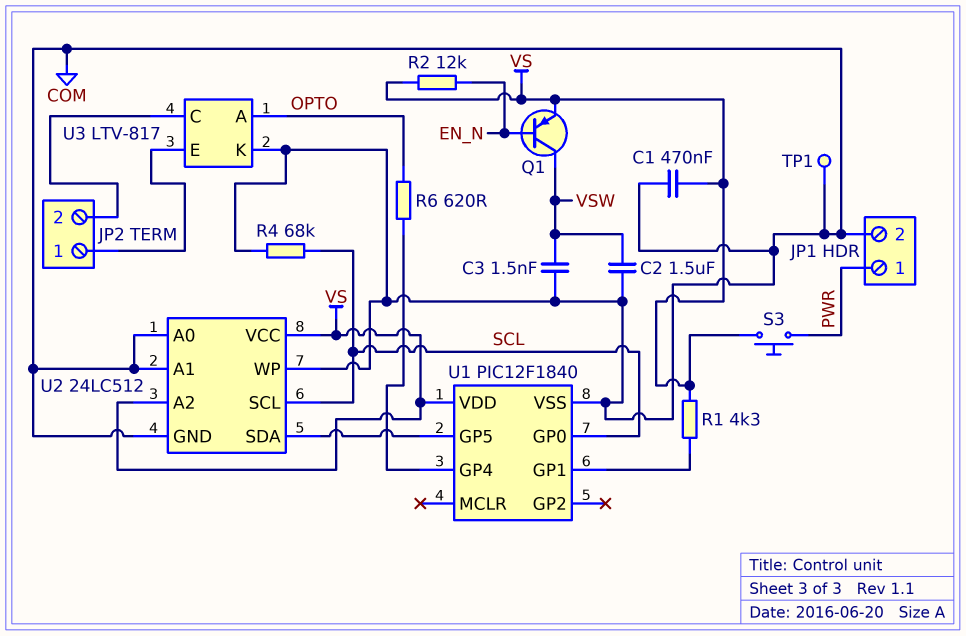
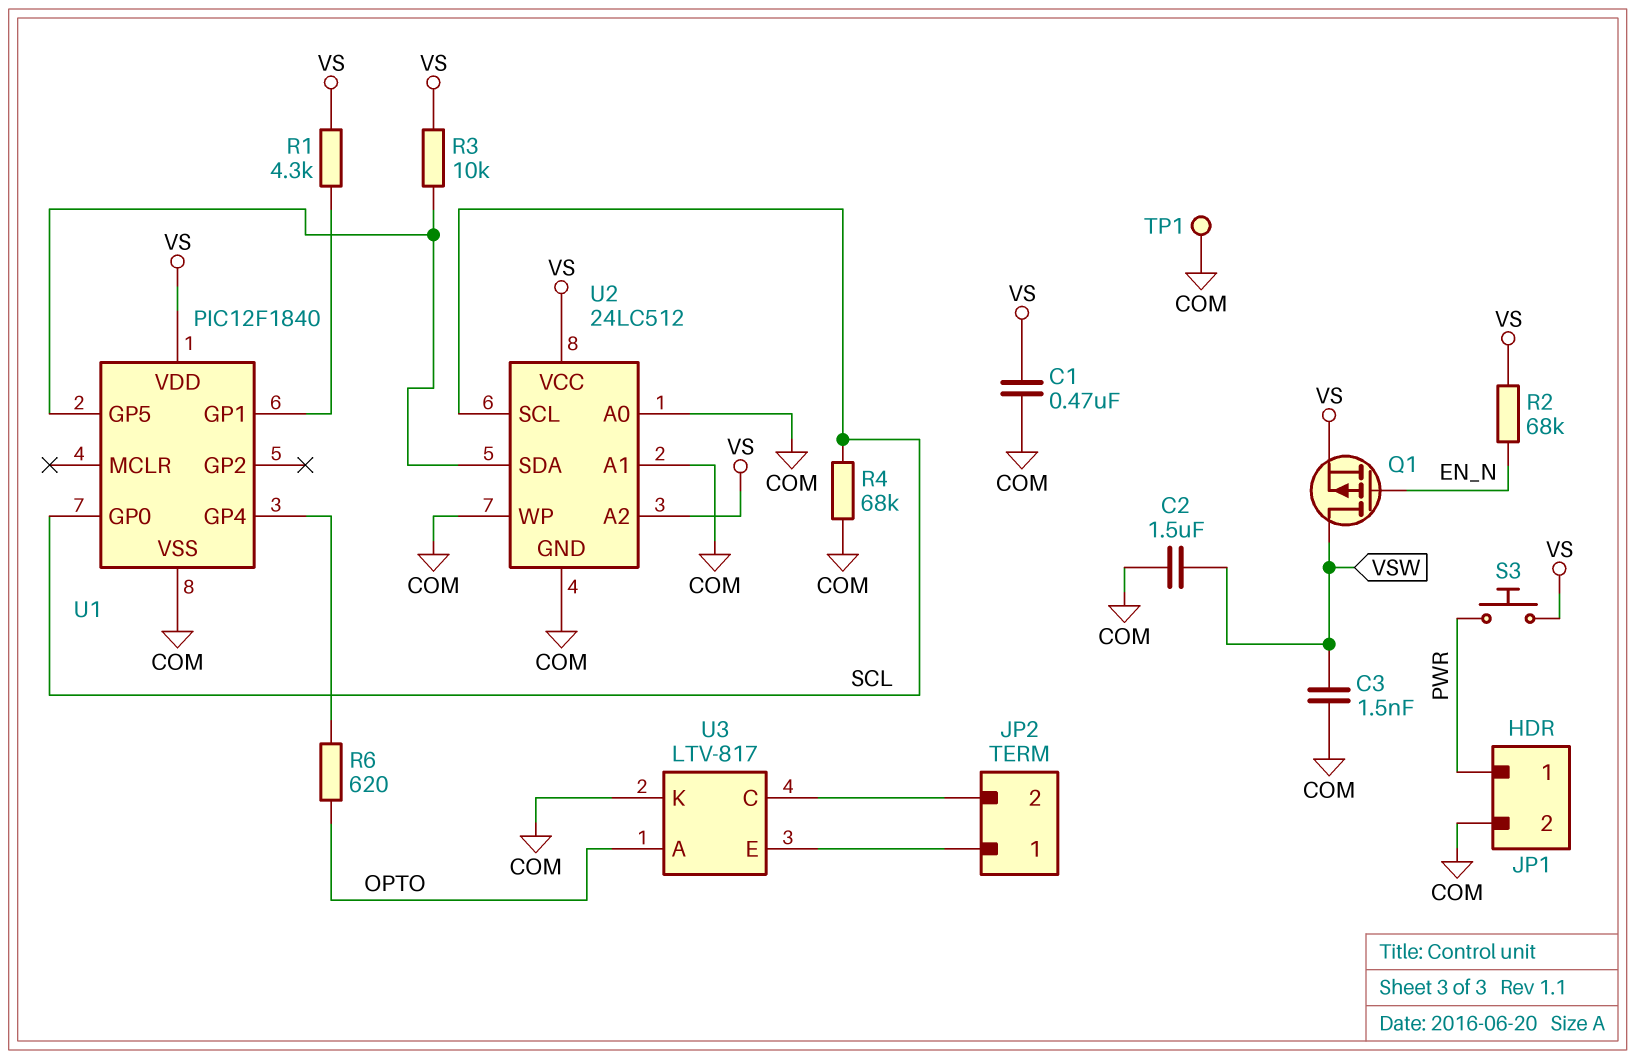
Q1: PNP (B EN_N, C VSW, E VS) -> PMOS (G EN_N, D VSW, S VS)
R2: 12k (EN_N, VS) -> 68k (EN_N, VS)
R3: none -> 10k (U1/GP5, VS)

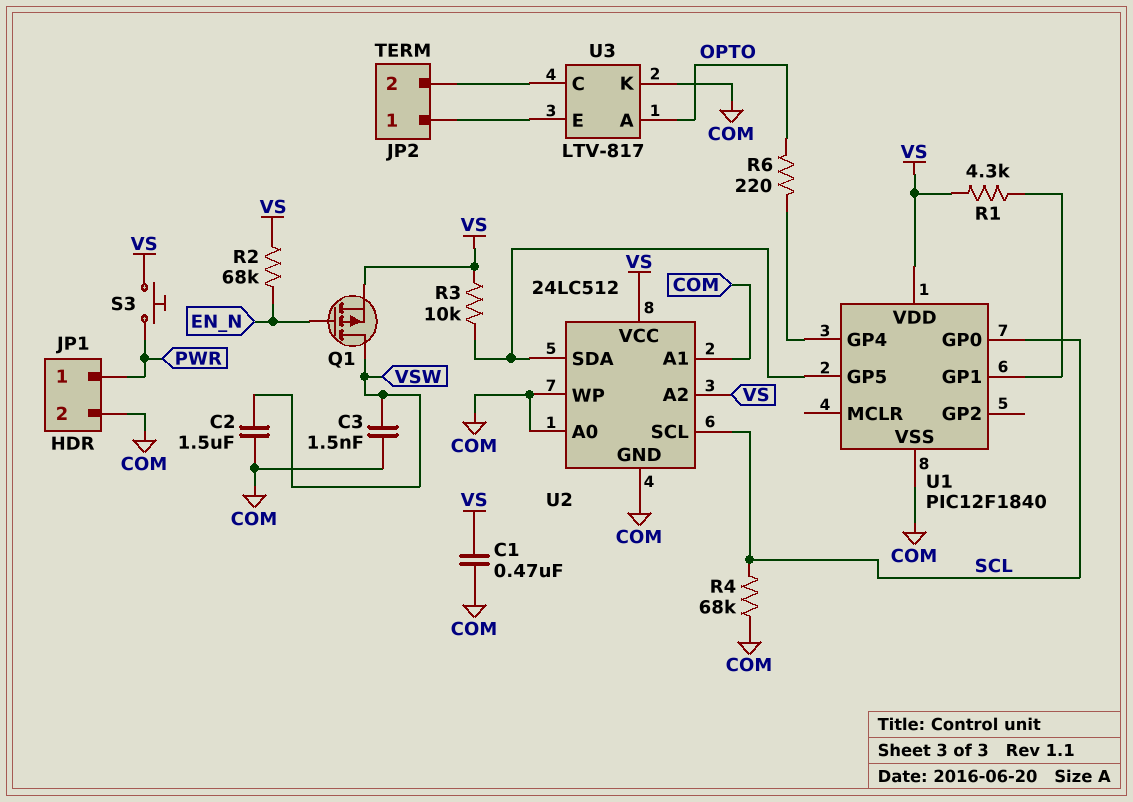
R6: 620 (OPTO, U1/GP4) -> 220 (OPTO, U1/GP4)
TP1: test point (COM) -> none

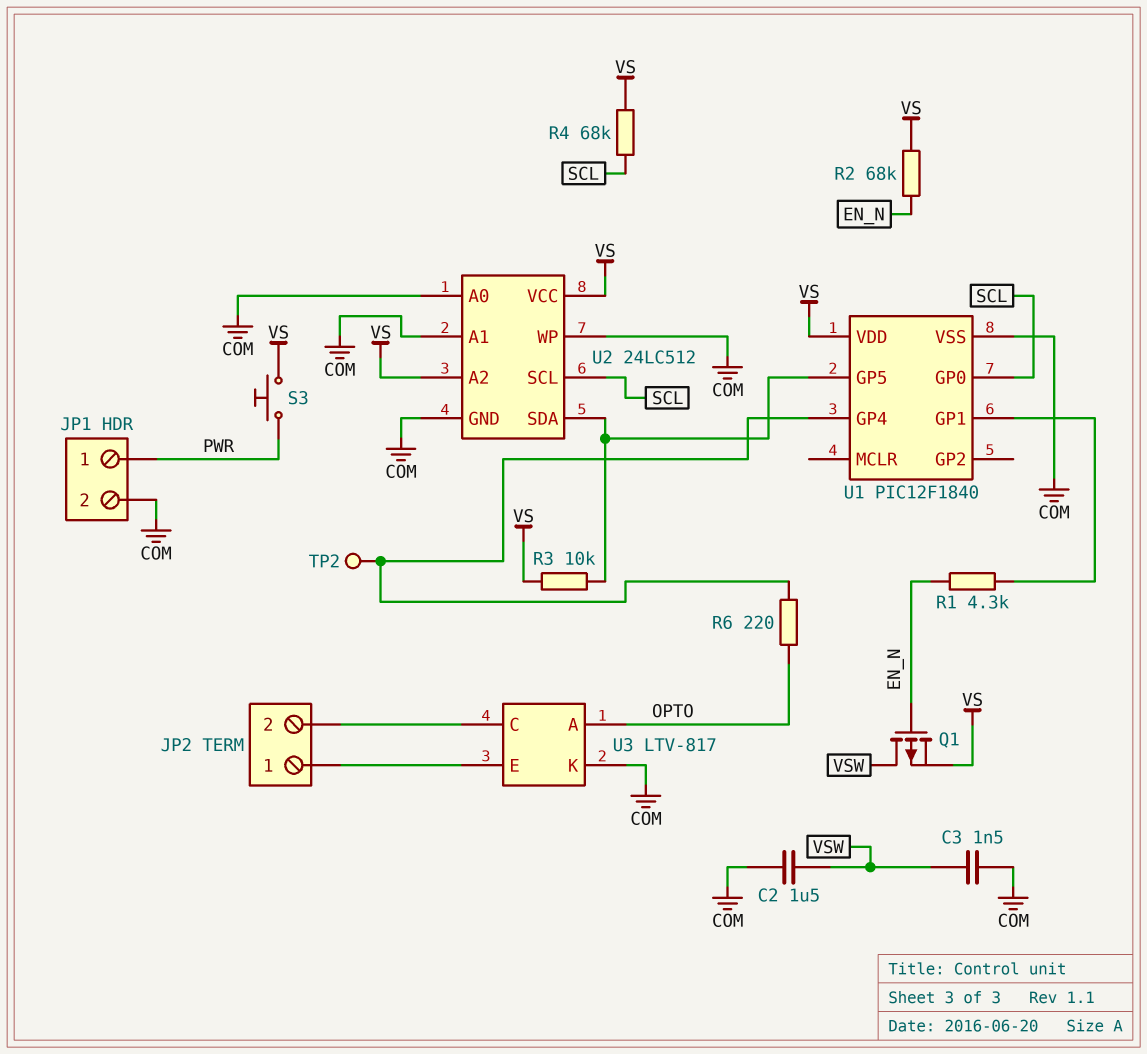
C1: 470nF (COM, VS) -> none
R1: 4.3k (U1/GP1, VS) -> 4.3k (EN_N, U1/GP1)
R4: 68k (COM, SCL) -> 68k (SCL, VS)
TP2: none -> test point (U1/GP4)

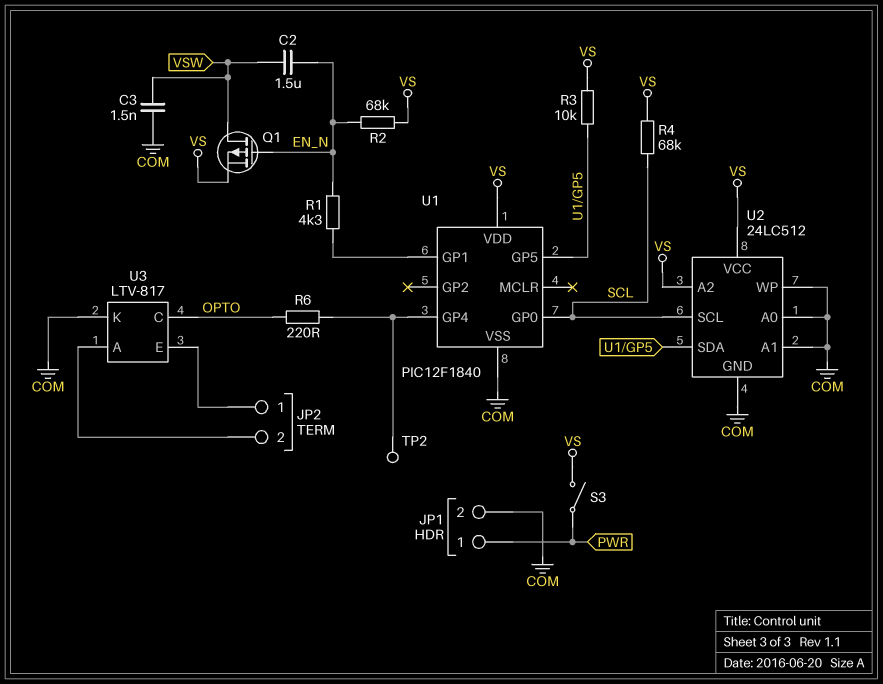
C2: 1.5uF (COM, VSW) -> 1.5uF (EN_N, VSW)
S3: button (PWR, VS) -> switch (PWR, VS)
U3 pin A: OPTO -> JP2/2
U3 pin C: JP2/2 -> OPTO

